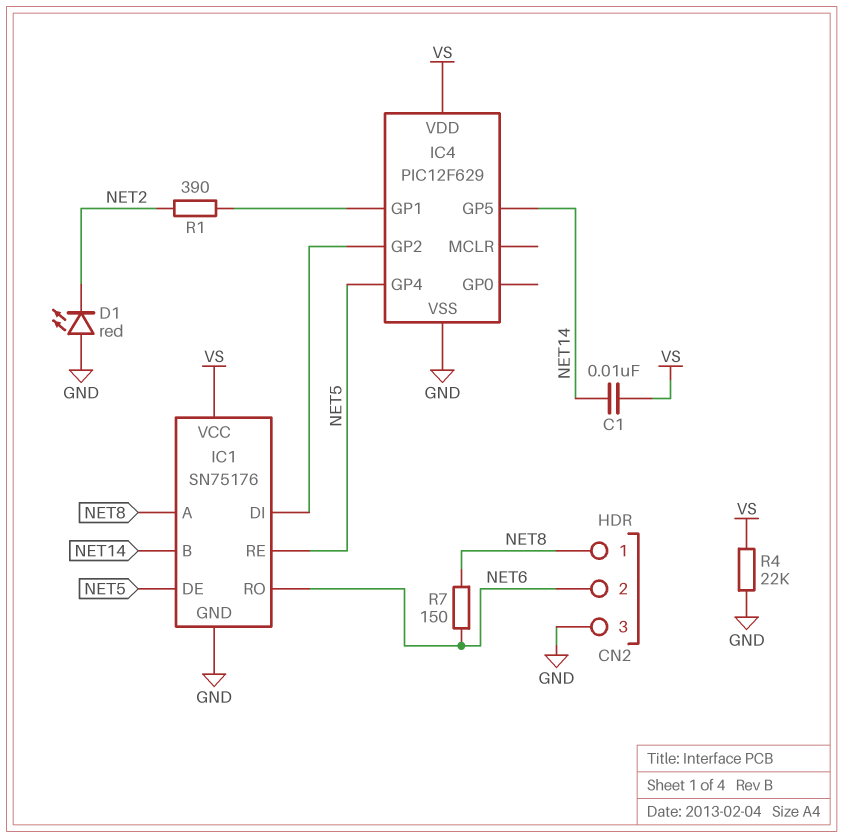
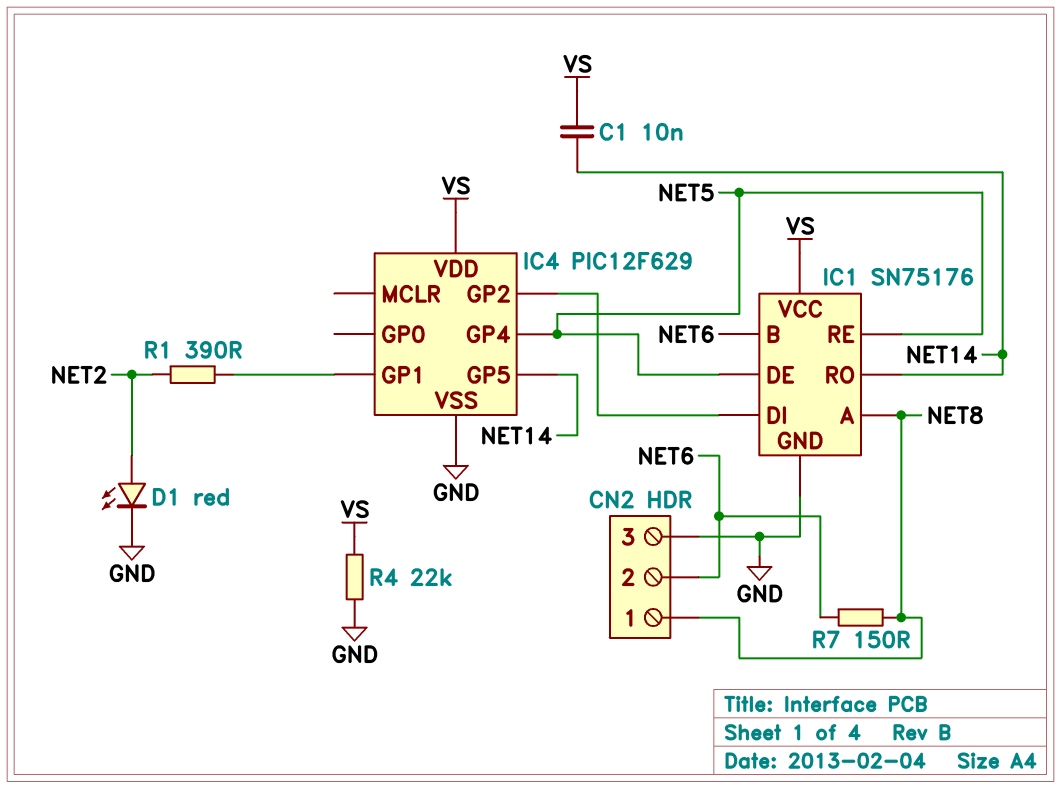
D1: LED red (A GND, K NET2) -> LED red (A NET2, K GND)
IC1 pin B: NET14 -> NET6
IC1 pin RO: NET6 -> NET14

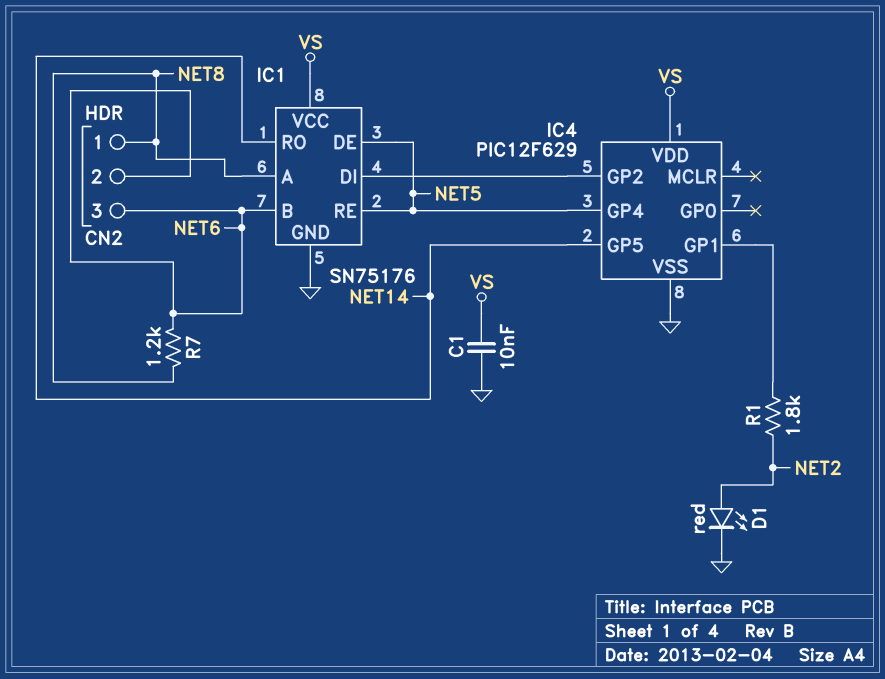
C1: 10nF (NET14, VS) -> 10nF (GND, VS)
CN2 pin 3: GND -> NET6
R1: 390 (IC4/GP1, NET2) -> 1.8k (IC4/GP1, NET2)
R4: 22k (GND, VS) -> none
R7: 150 (NET6, NET8) -> 1.2k (NET6, NET8)

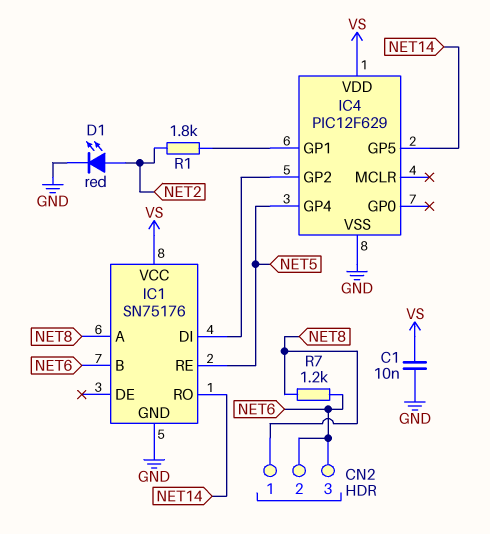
IC1 pin DE: NET5 -> none

